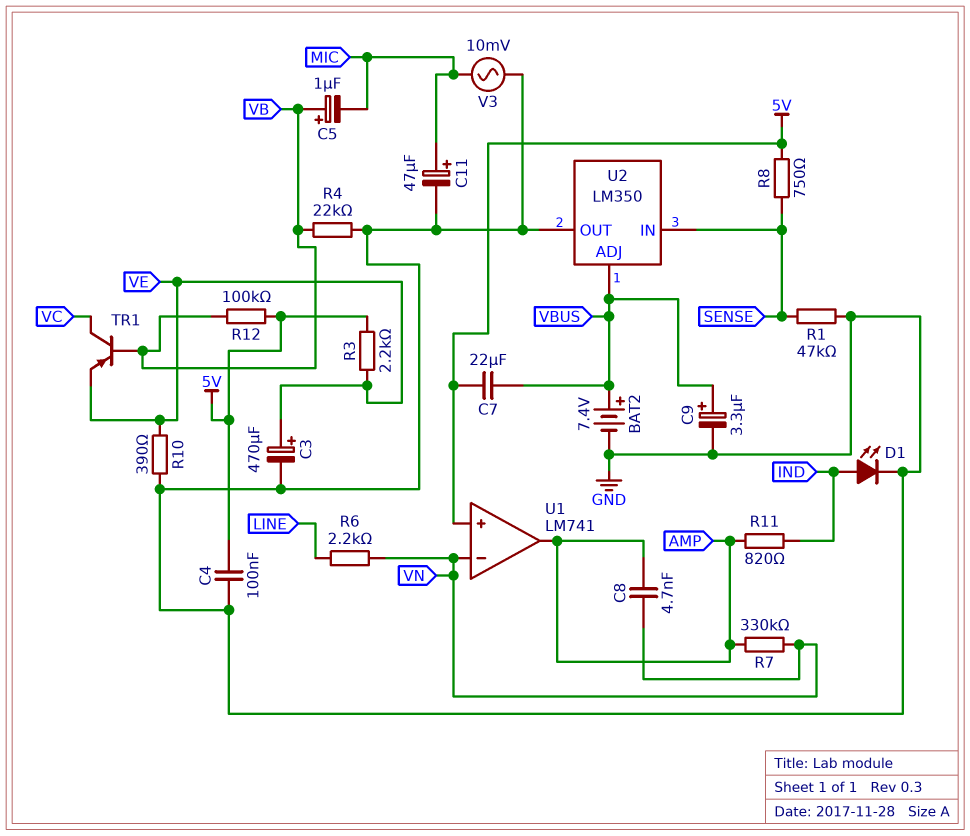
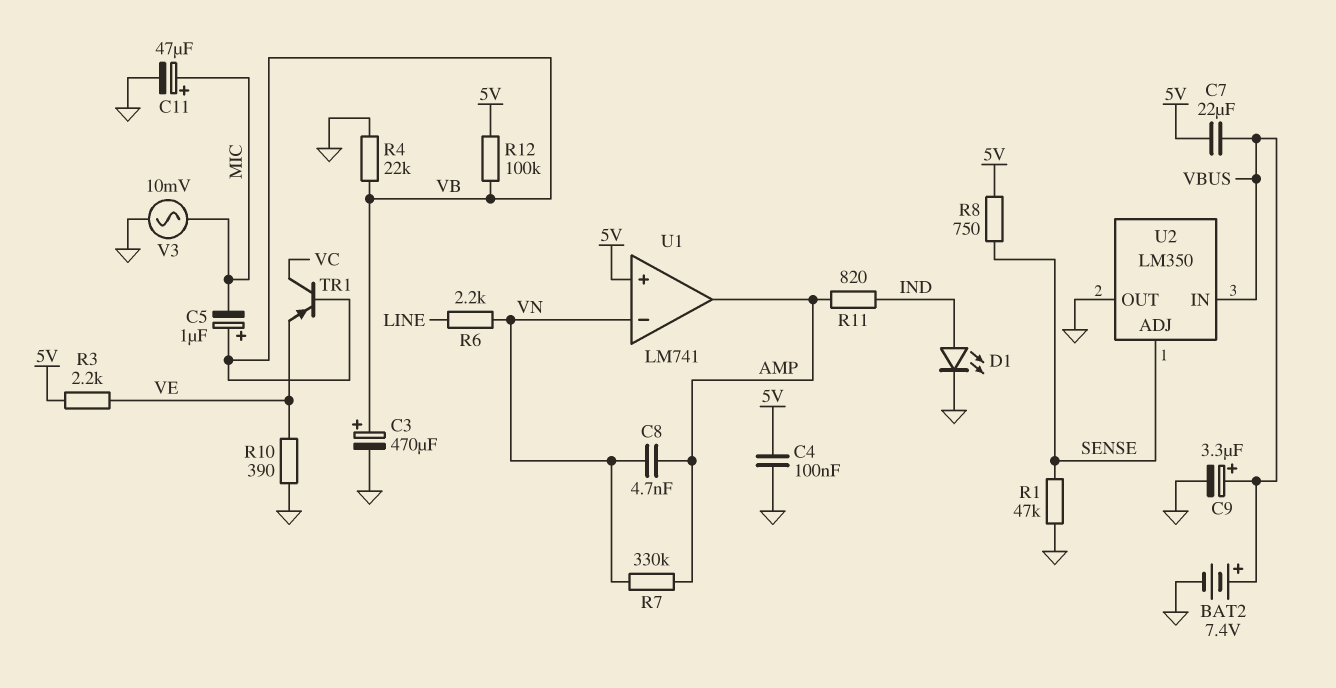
C3: 470uF (plus VE, minus GND) -> 470uF (plus VB, minus GND)
U2 pin ADJ: VBUS -> SENSE
U2 pin IN: SENSE -> VBUS

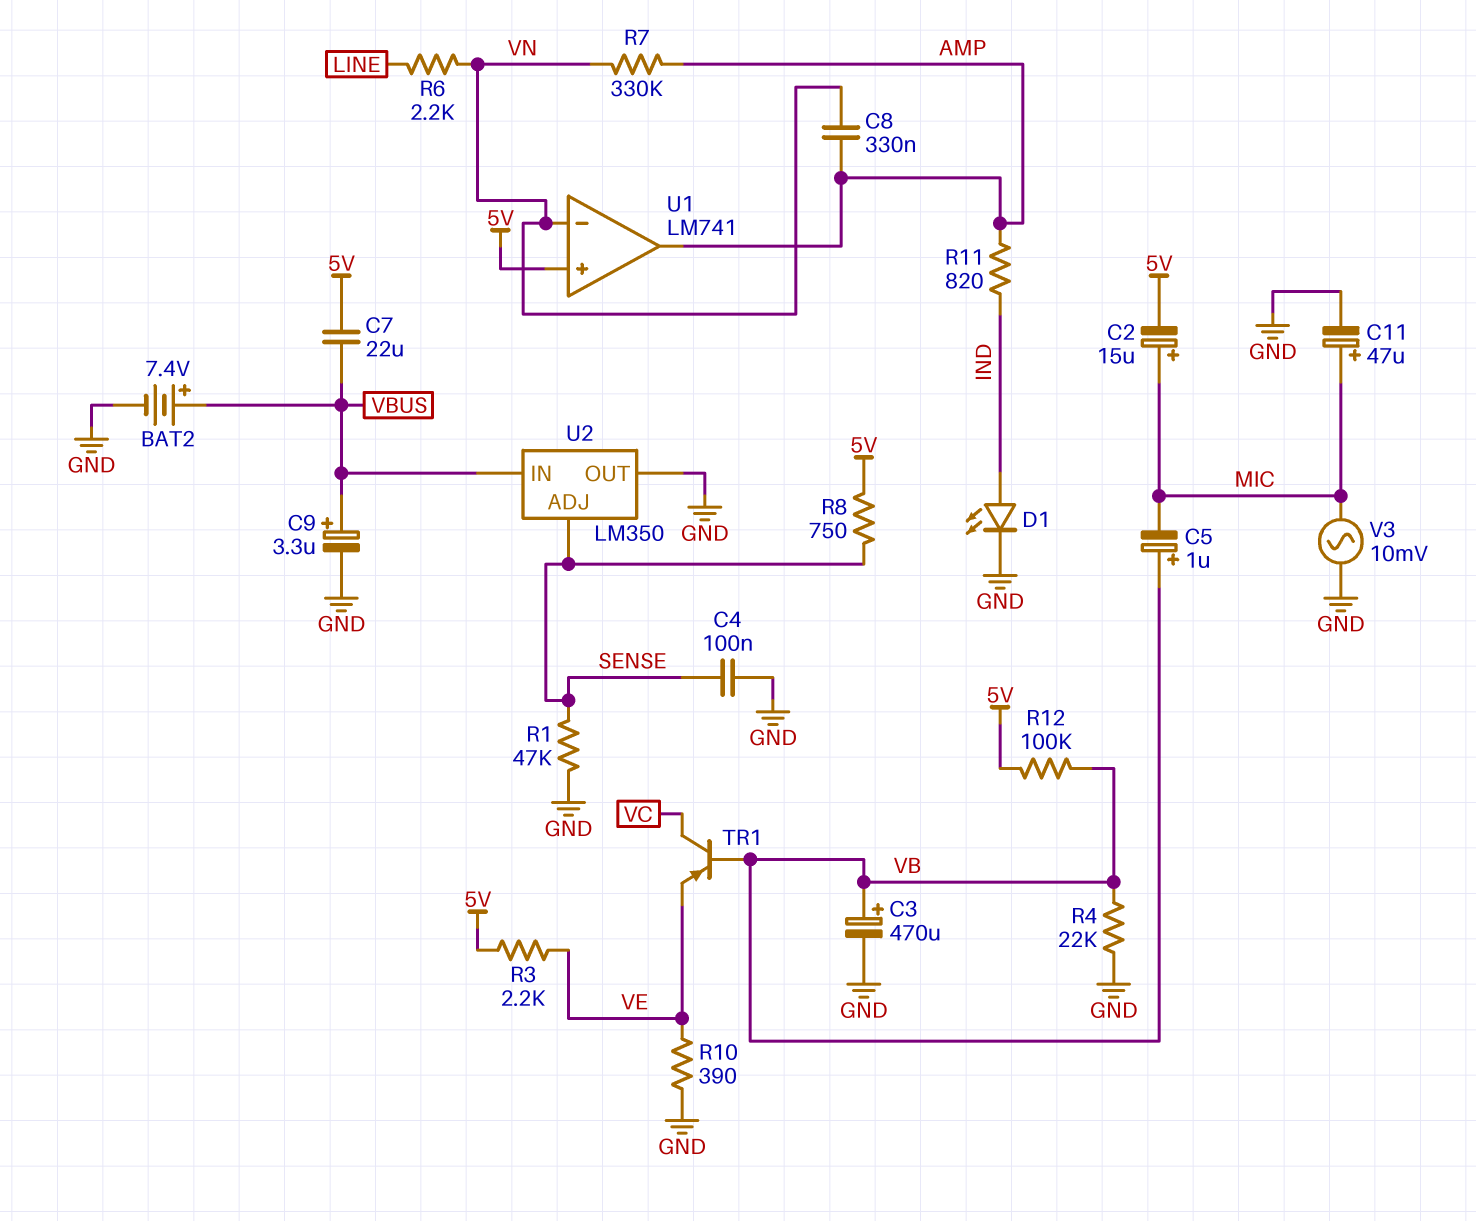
C2: none -> 15uF (plus MIC, minus 5V)
C4: 100nF (5V, GND) -> 100nF (GND, SENSE)
C8: 4.7nF (AMP, VN) -> 330nF (AMP, VN)

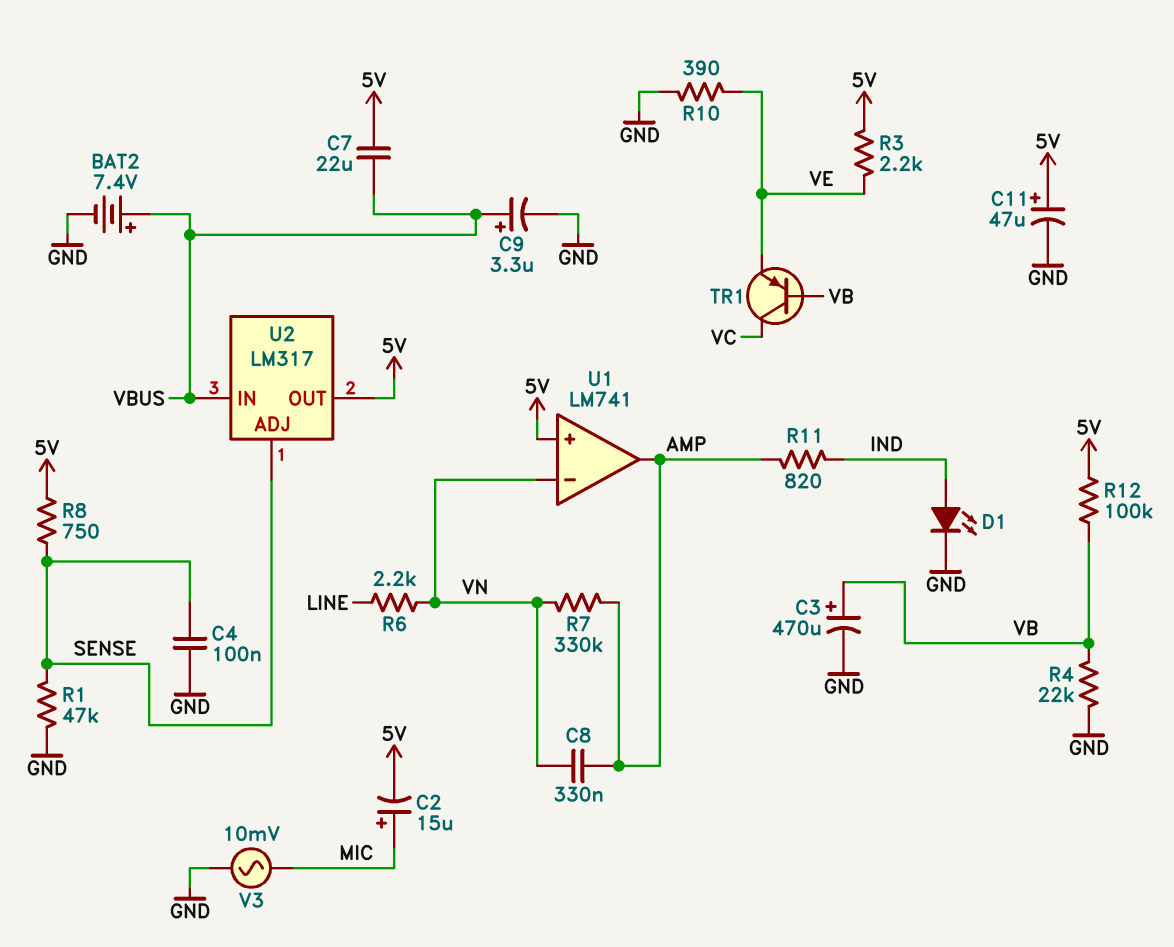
C5: 1uF (plus VB, minus MIC) -> none
C11: 47uF (plus MIC, minus GND) -> 47uF (plus 5V, minus GND)
U2: LM350 -> LM317
U2 pin OUT: GND -> 5V

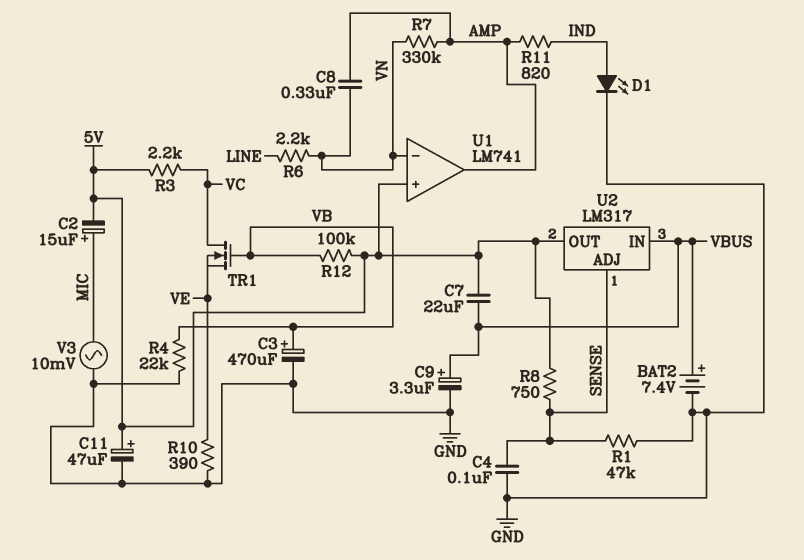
R3: 2.2k (5V, VE) -> 2.2k (5V, VC)
TR1: PNP (B VB, C VC, E VE) -> NMOS (G VB, D VC, S VE)

